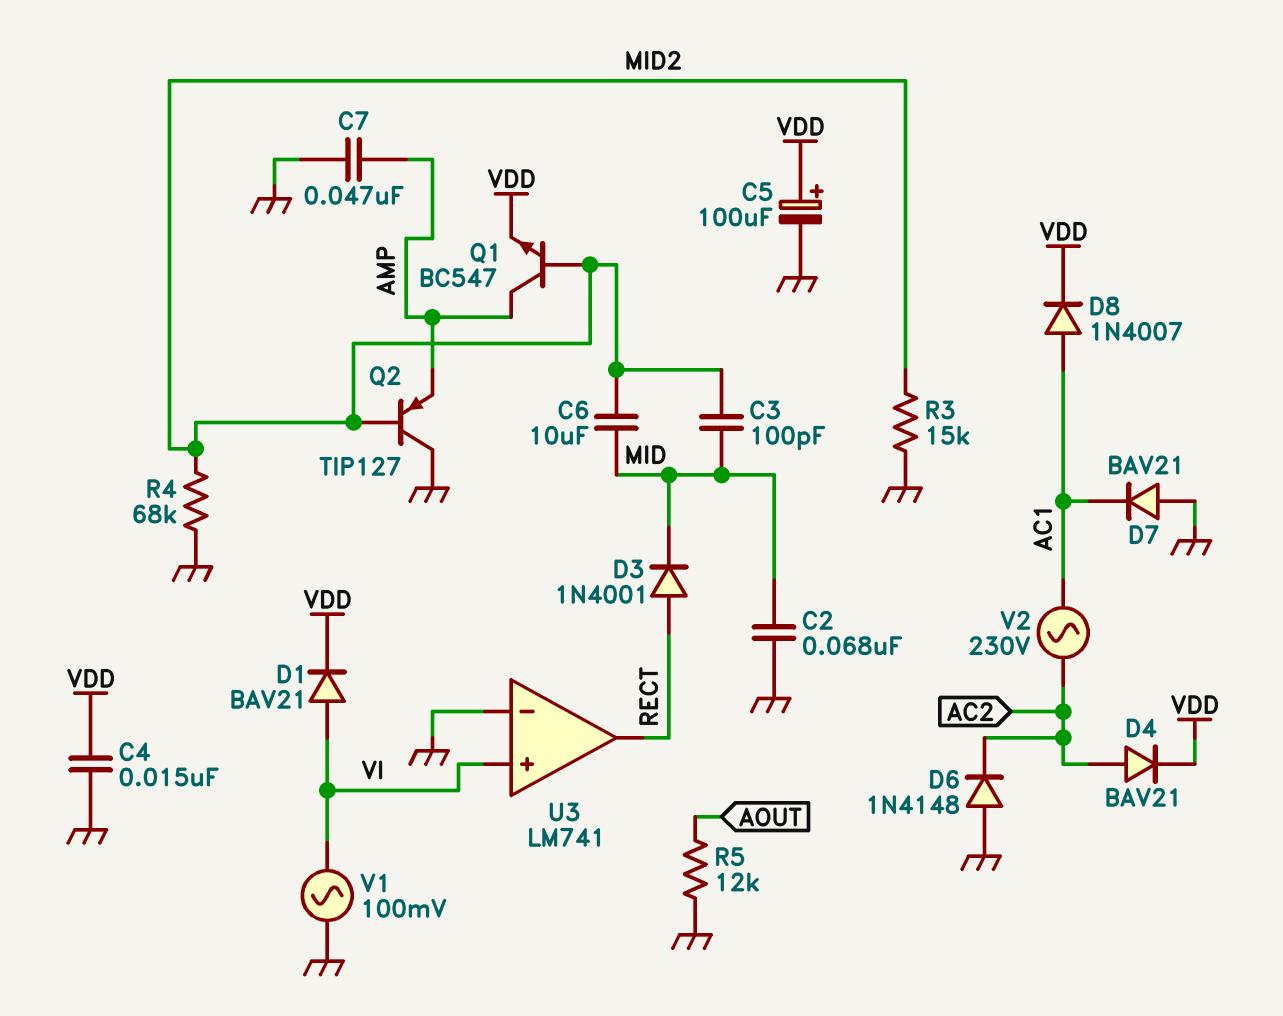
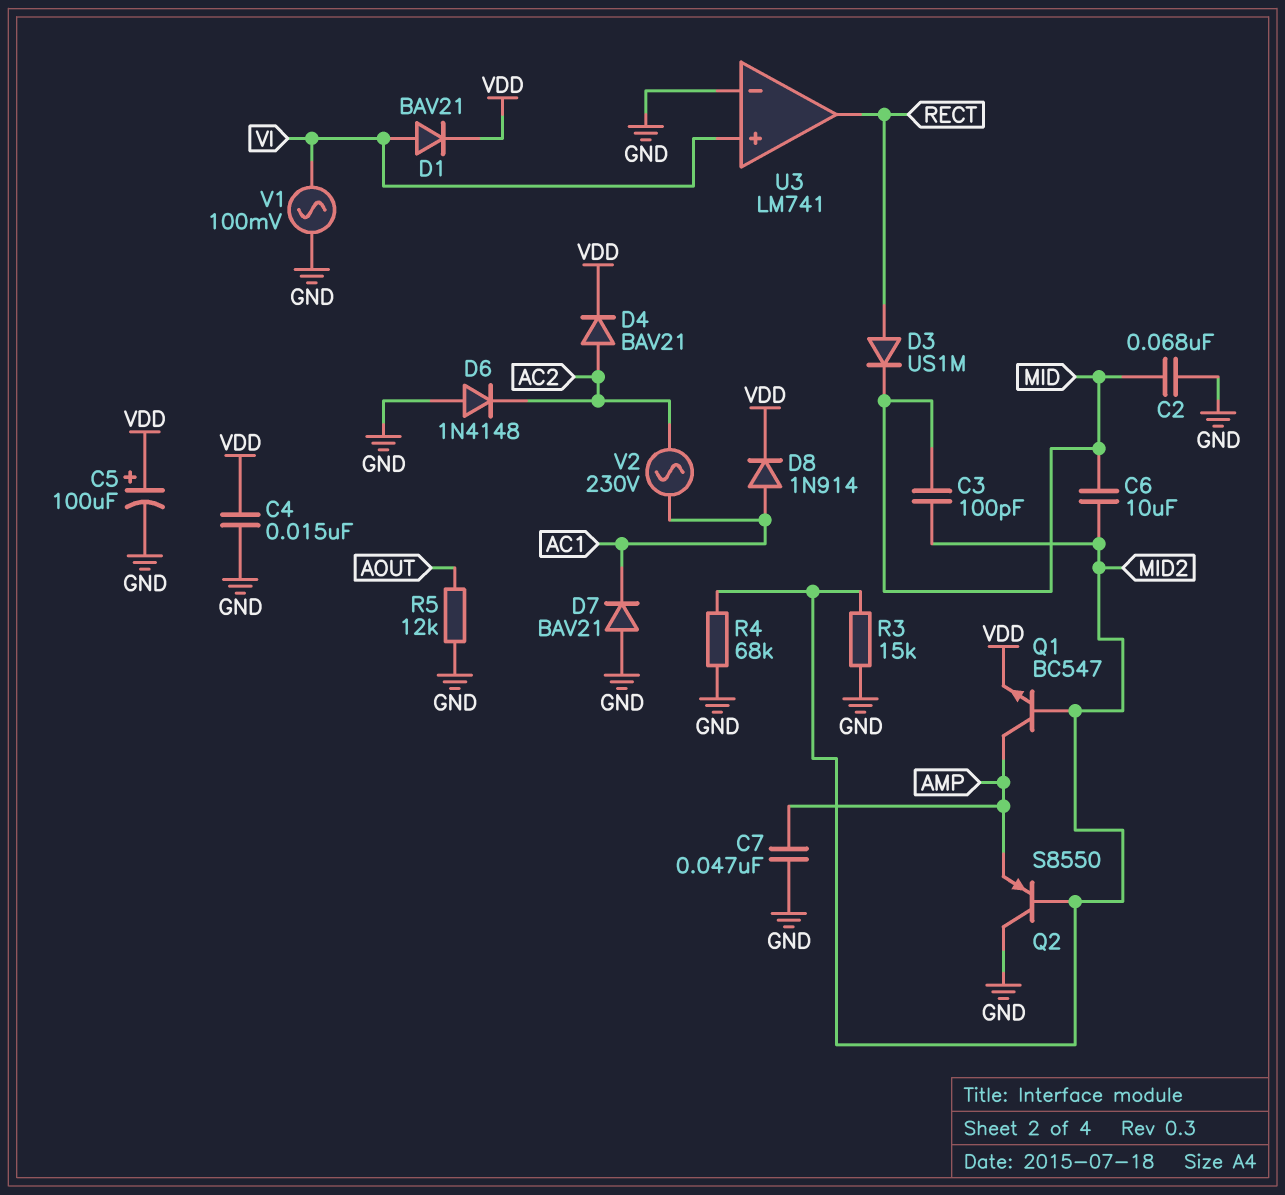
D3: diode 1N4001 (A RECT, K MID) -> diode US1M (A RECT, K MID)
D8: diode 1N4007 (A AC1, K VDD) -> diode 1N914 (A AC1, K VDD)
Q2: PNP TIP127 (B MID2, C GND, E AMP) -> PNP S8550 (B MID2, C GND, E AMP)

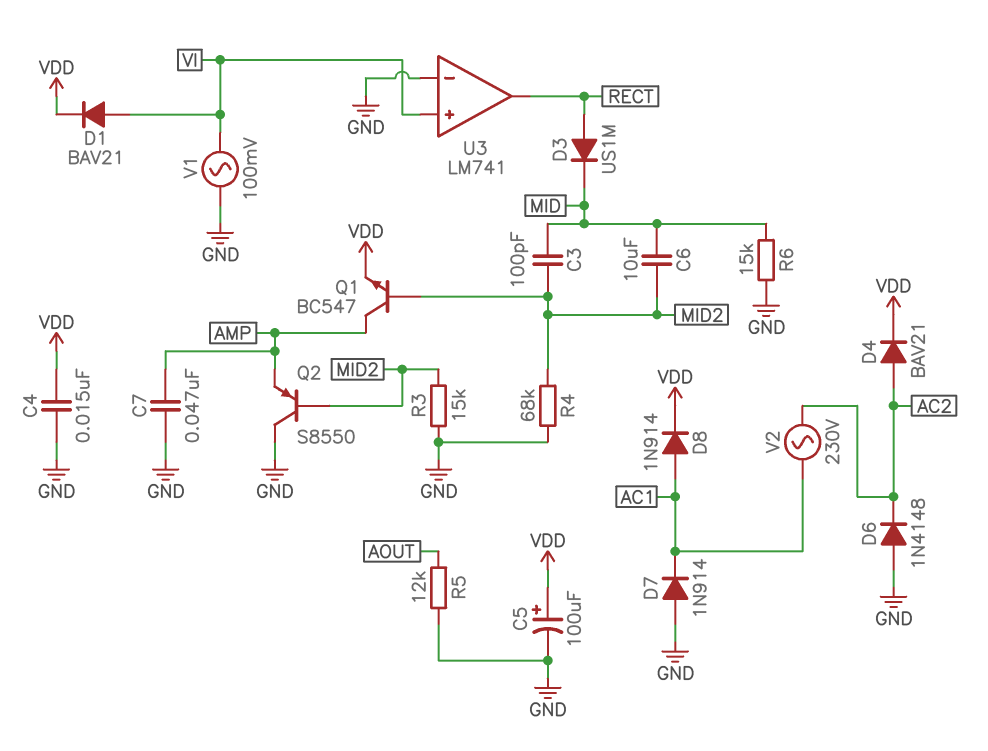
C2: 68nF (GND, MID) -> none
D7: diode BAV21 (A GND, K AC1) -> diode 1N914 (A GND, K AC1)
R6: none -> 15k (GND, MID)

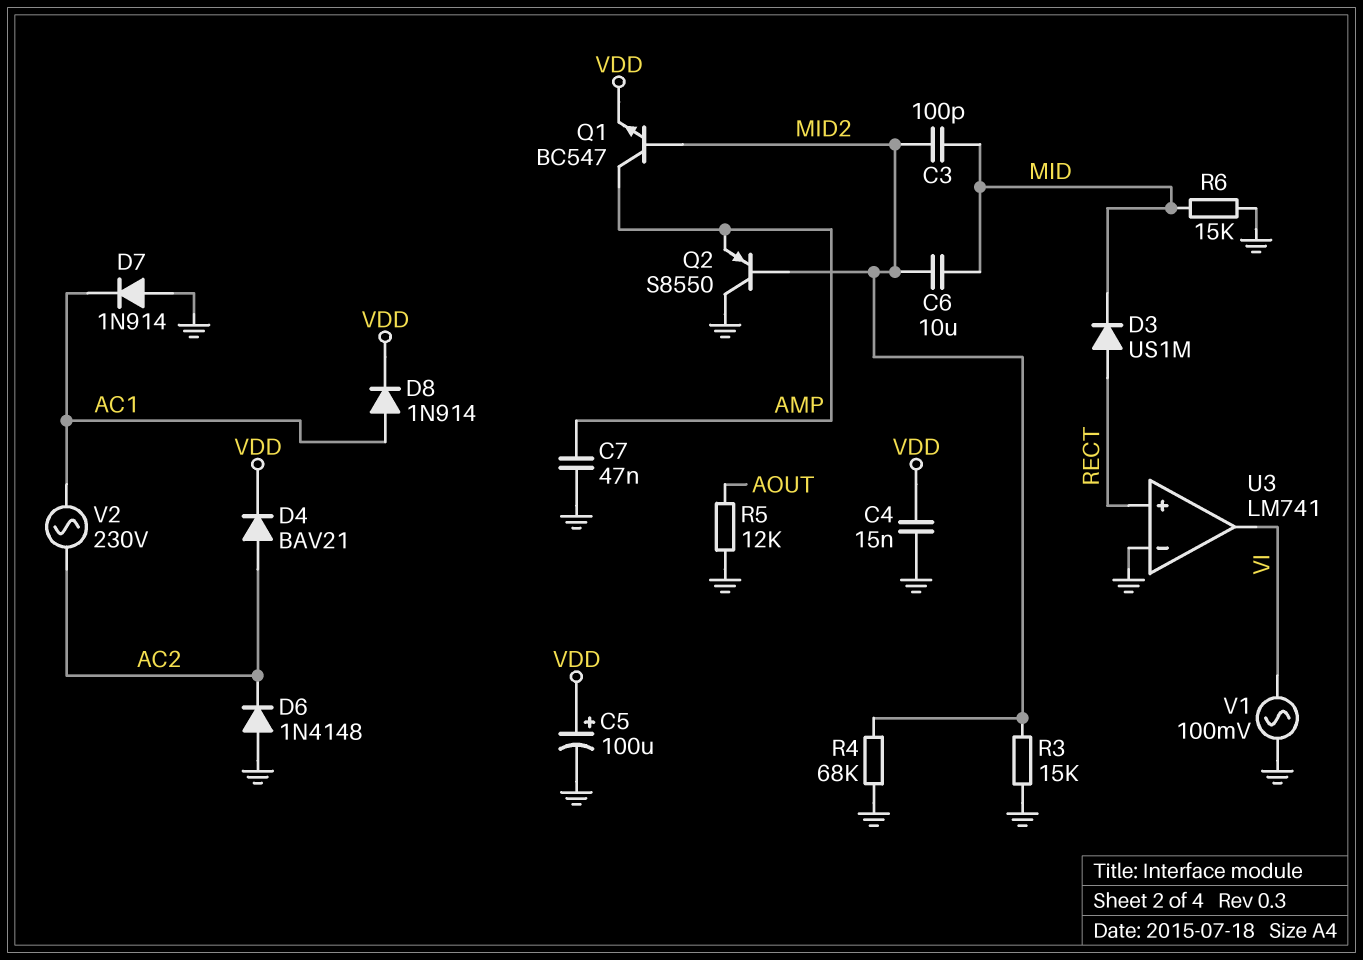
D1: diode BAV21 (A VI, K VDD) -> none
U3 pin in+: VI -> RECT
U3 pin out: RECT -> VI

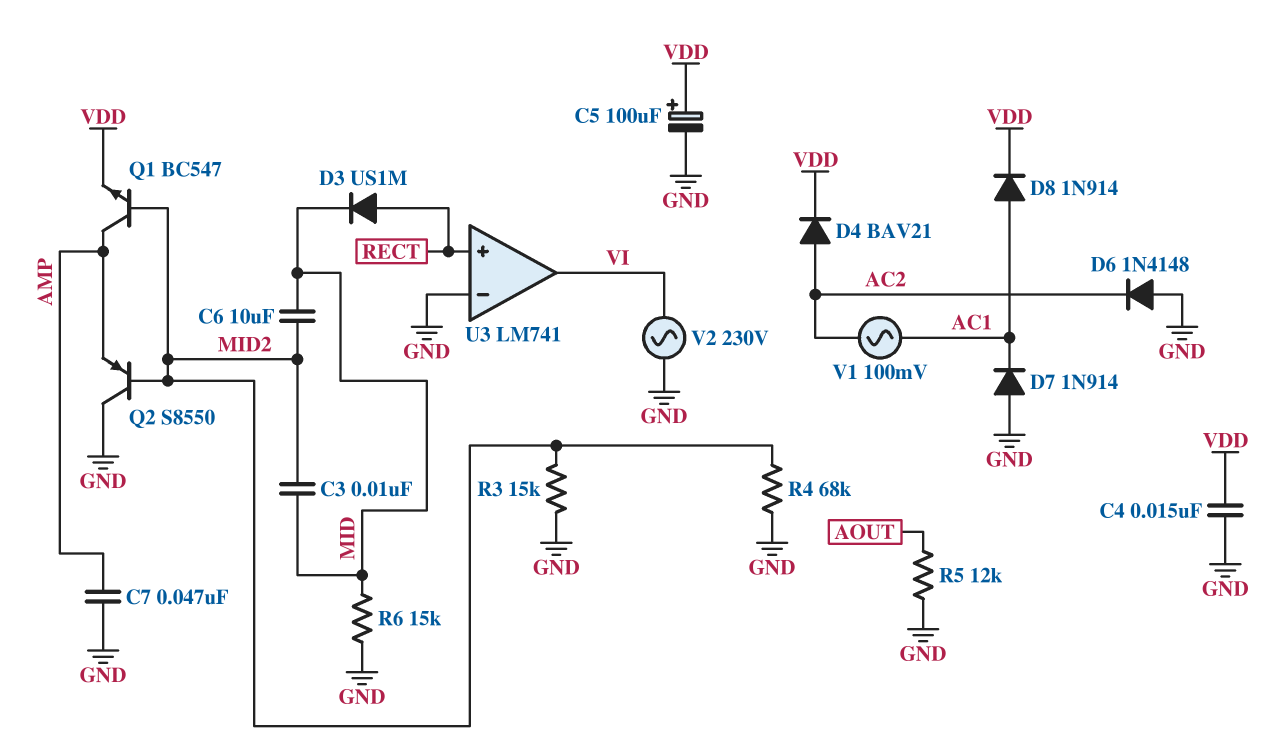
C3: 100pF (MID, MID2) -> 10nF (MID, MID2)
V1: AC 100mV (GND, VI) -> AC 100mV (AC1, AC2)
V2: AC 230V (AC1, AC2) -> AC 230V (GND, VI)

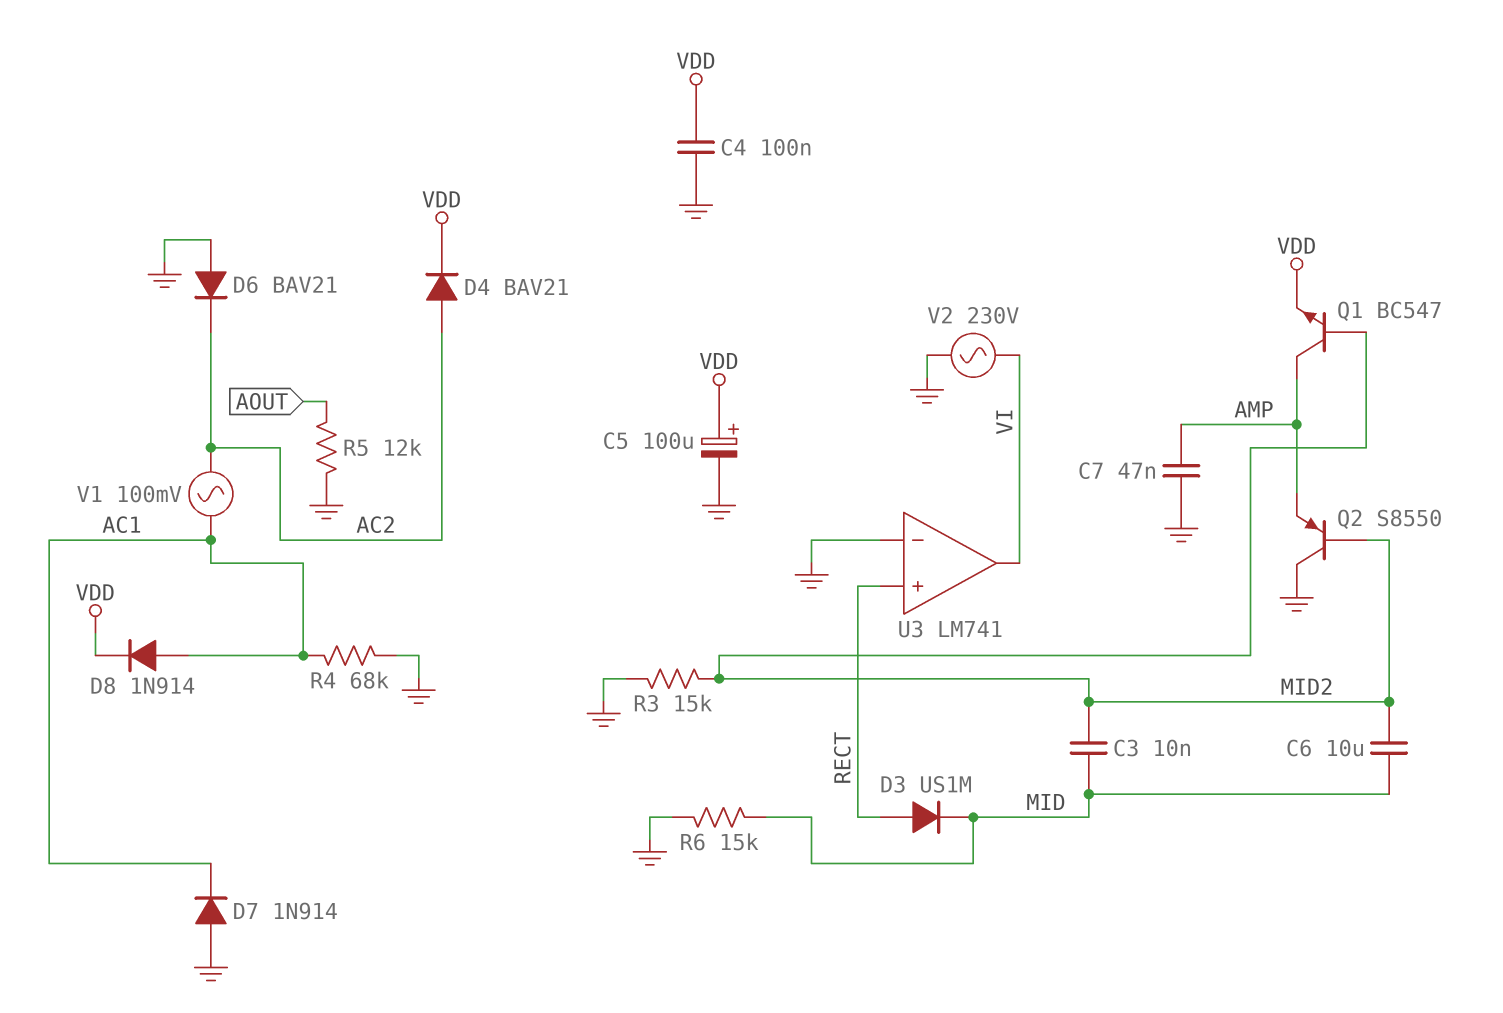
C4: 15nF (GND, VDD) -> 100nF (GND, VDD)
D6: diode 1N4148 (A GND, K AC2) -> diode BAV21 (A GND, K AC2)
R4: 68k (GND, MID2) -> 68k (AC1, GND)

